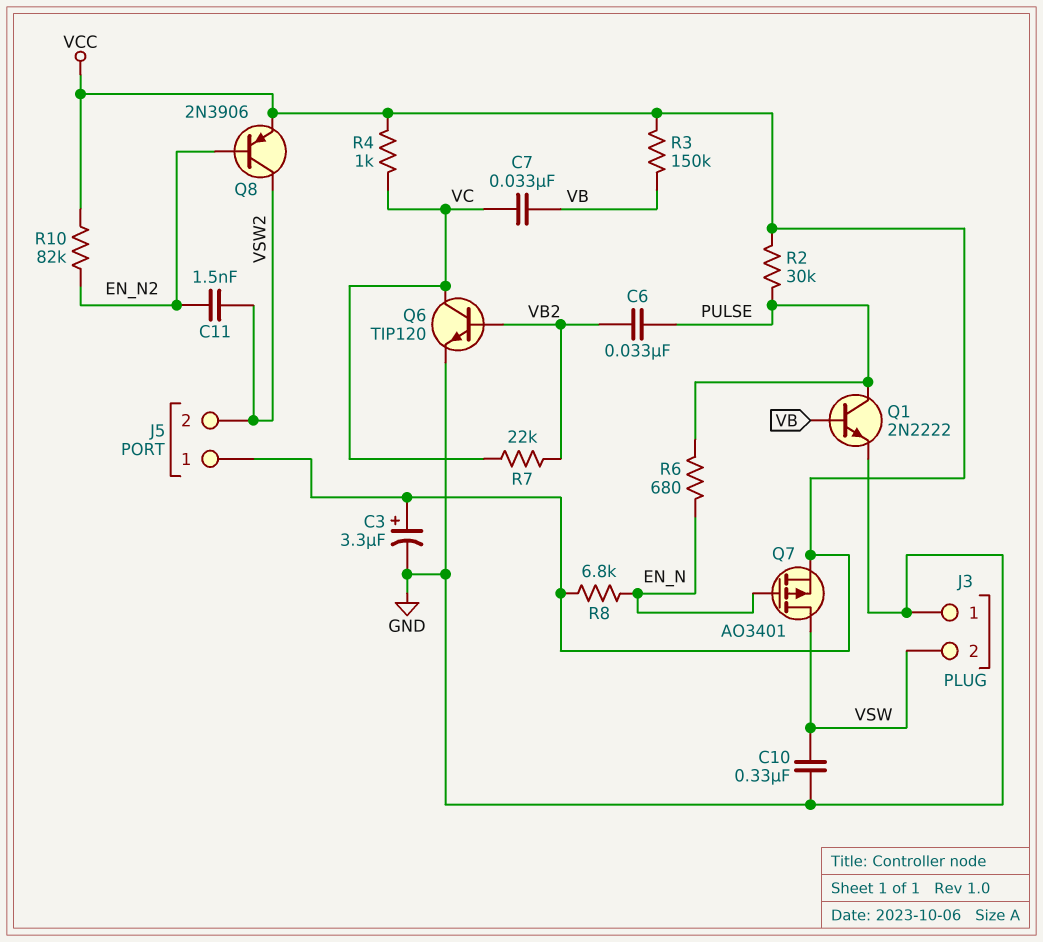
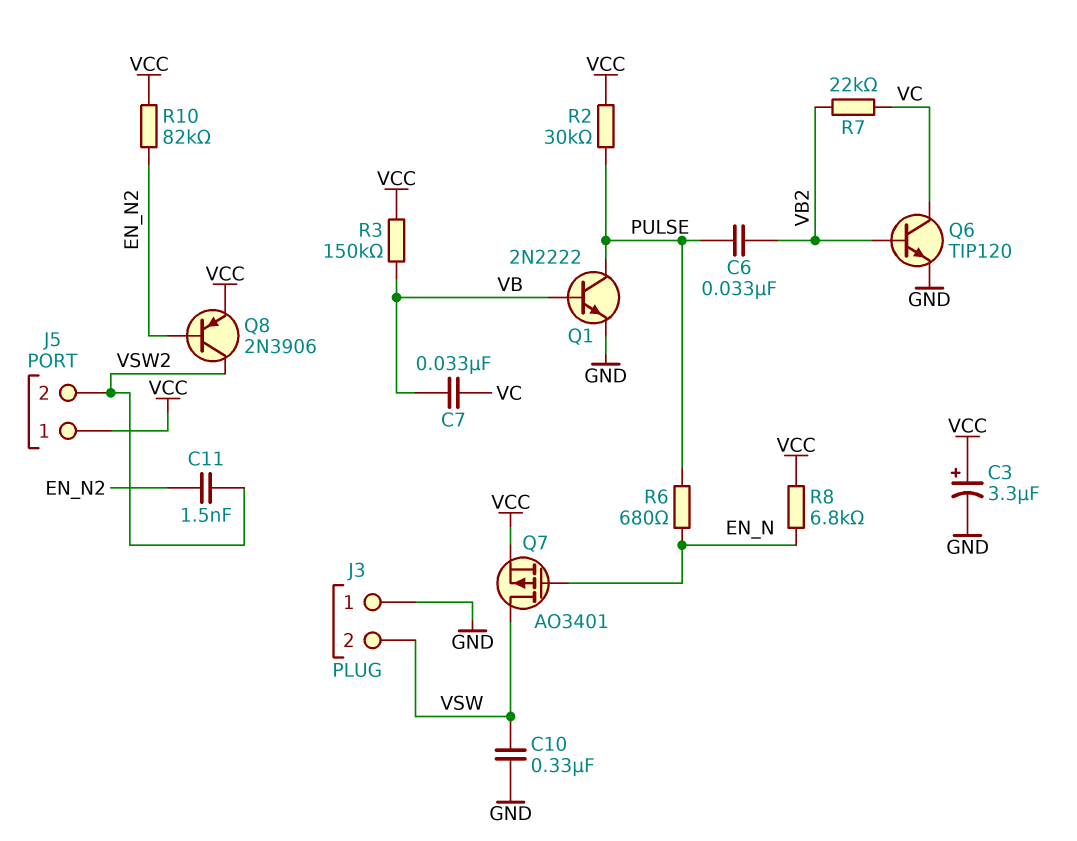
R4: 1k (VC, VCC) -> none

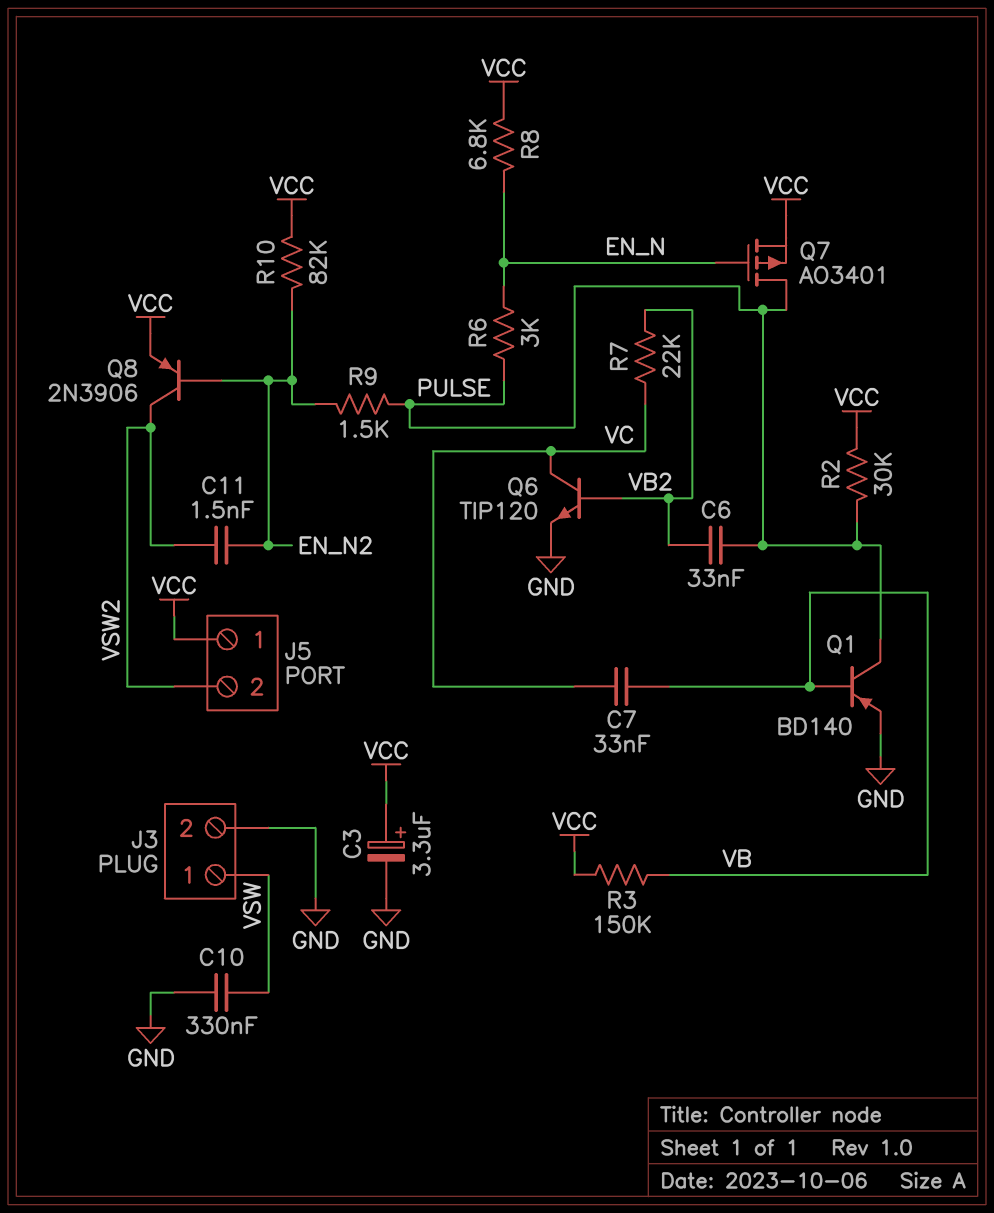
J3 pin 1: GND -> VSW
J3 pin 2: VSW -> GND
Q1: NPN 2N2222 (B VB, C PULSE, E GND) -> PNP BD140 (B VB, C PULSE, E GND)
Q7: PMOS AO3401 (G EN_N, D VSW, S VCC) -> PMOS AO3401 (G EN_N, D PULSE, S VCC)
R6: 680 (EN_N, PULSE) -> 3k (EN_N, PULSE)
R9: none -> 1.5k (EN_N2, PULSE)

